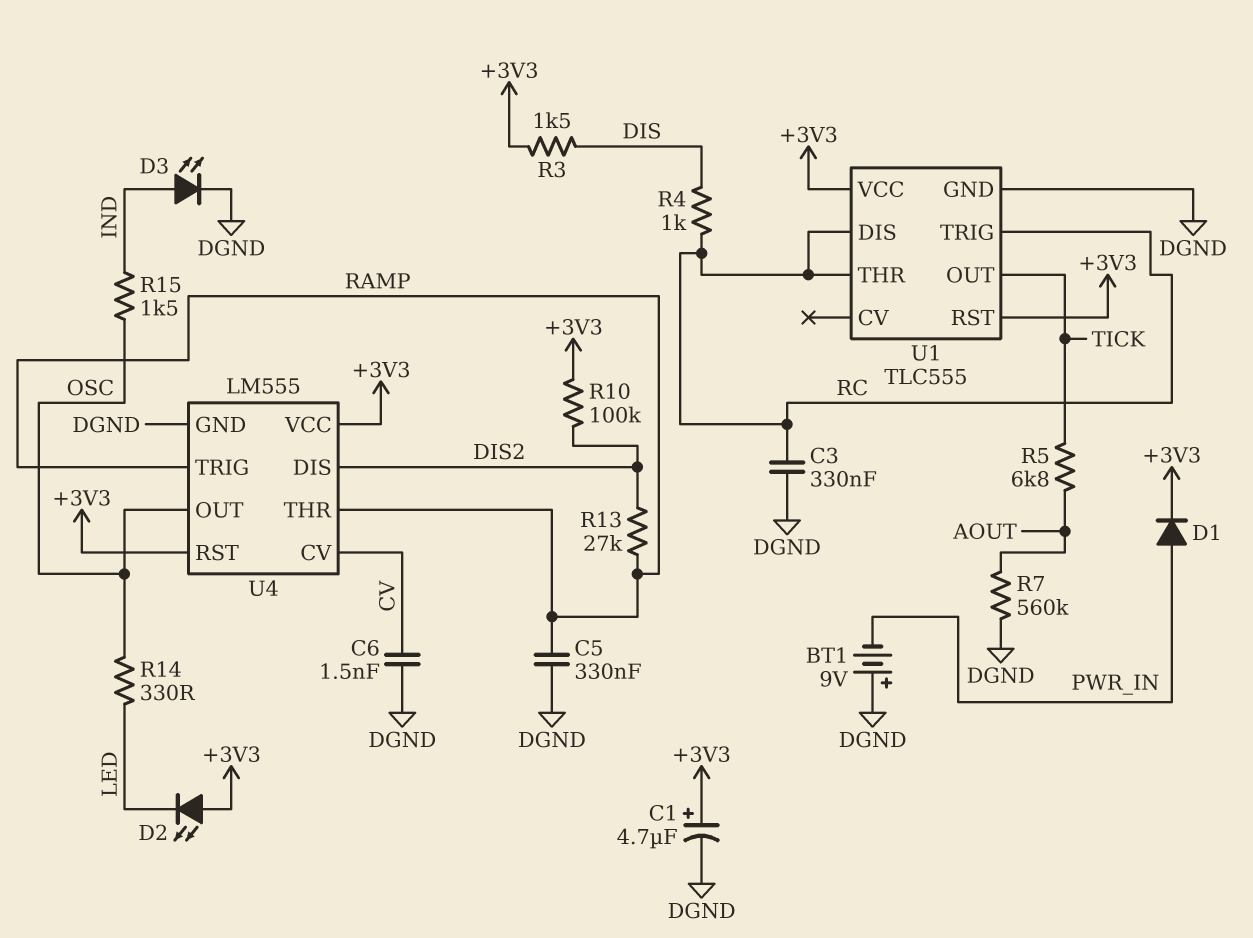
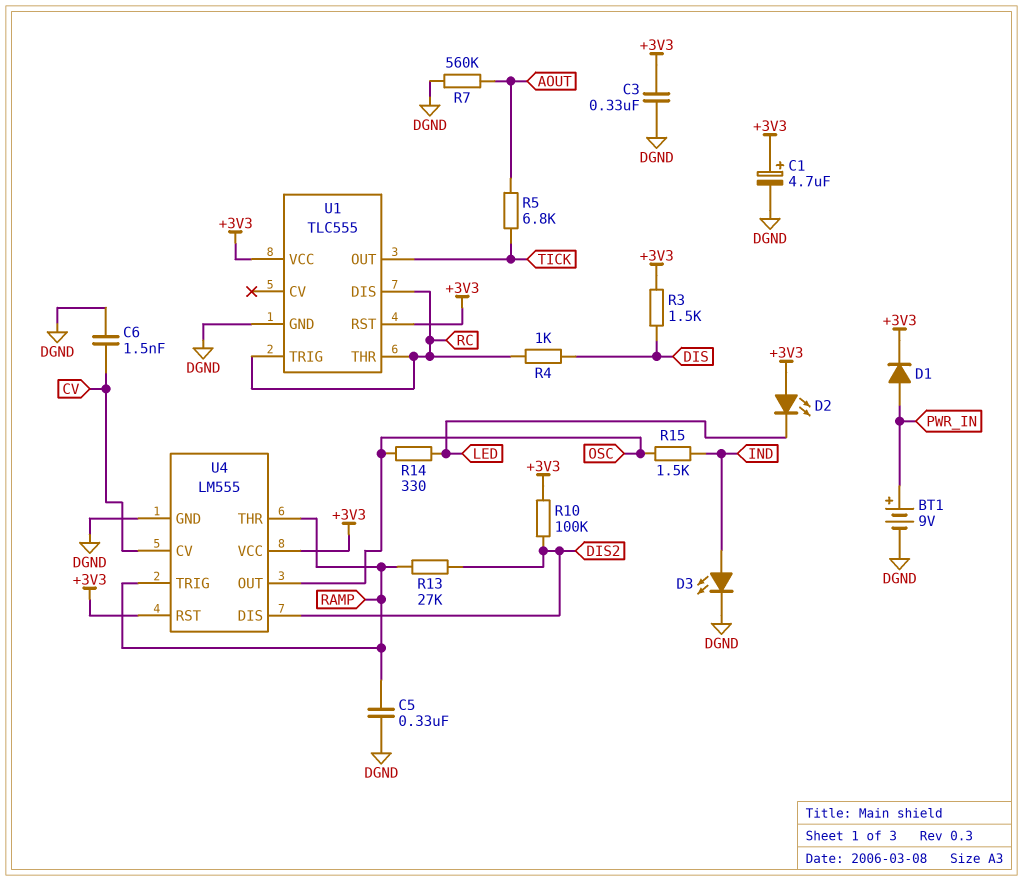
BT1: 9V (plus DGND, minus PWR_IN) -> 9V (plus PWR_IN, minus DGND)
C3: 330nF (DGND, RC) -> 330nF (+3V3, DGND)

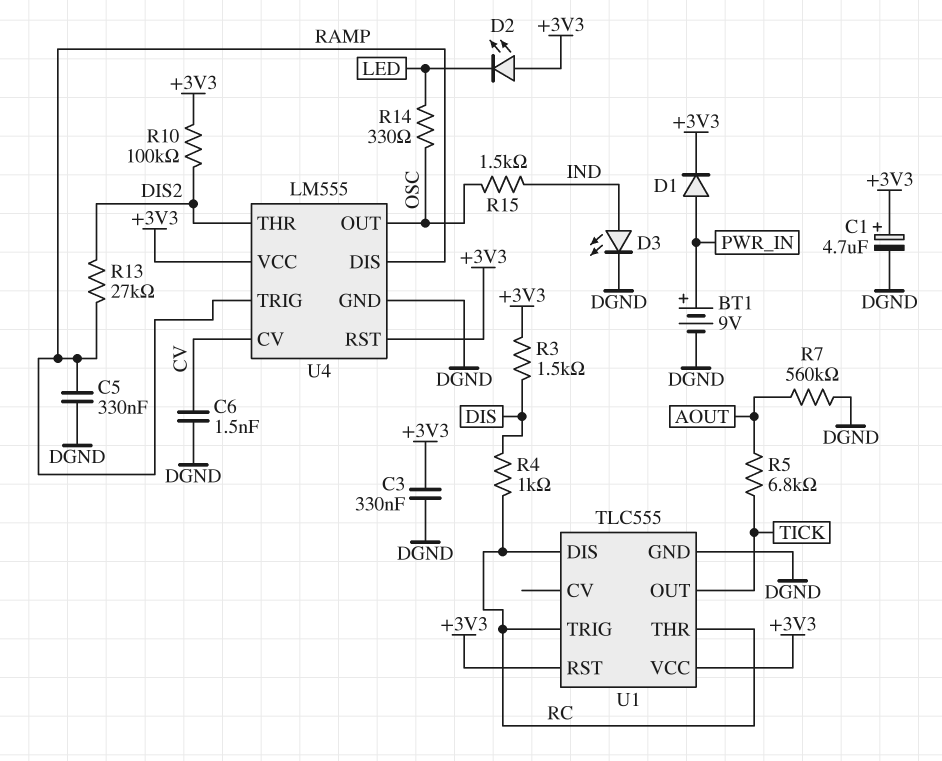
U4 pin DIS: DIS2 -> RAMP
U4 pin THR: RAMP -> DIS2

